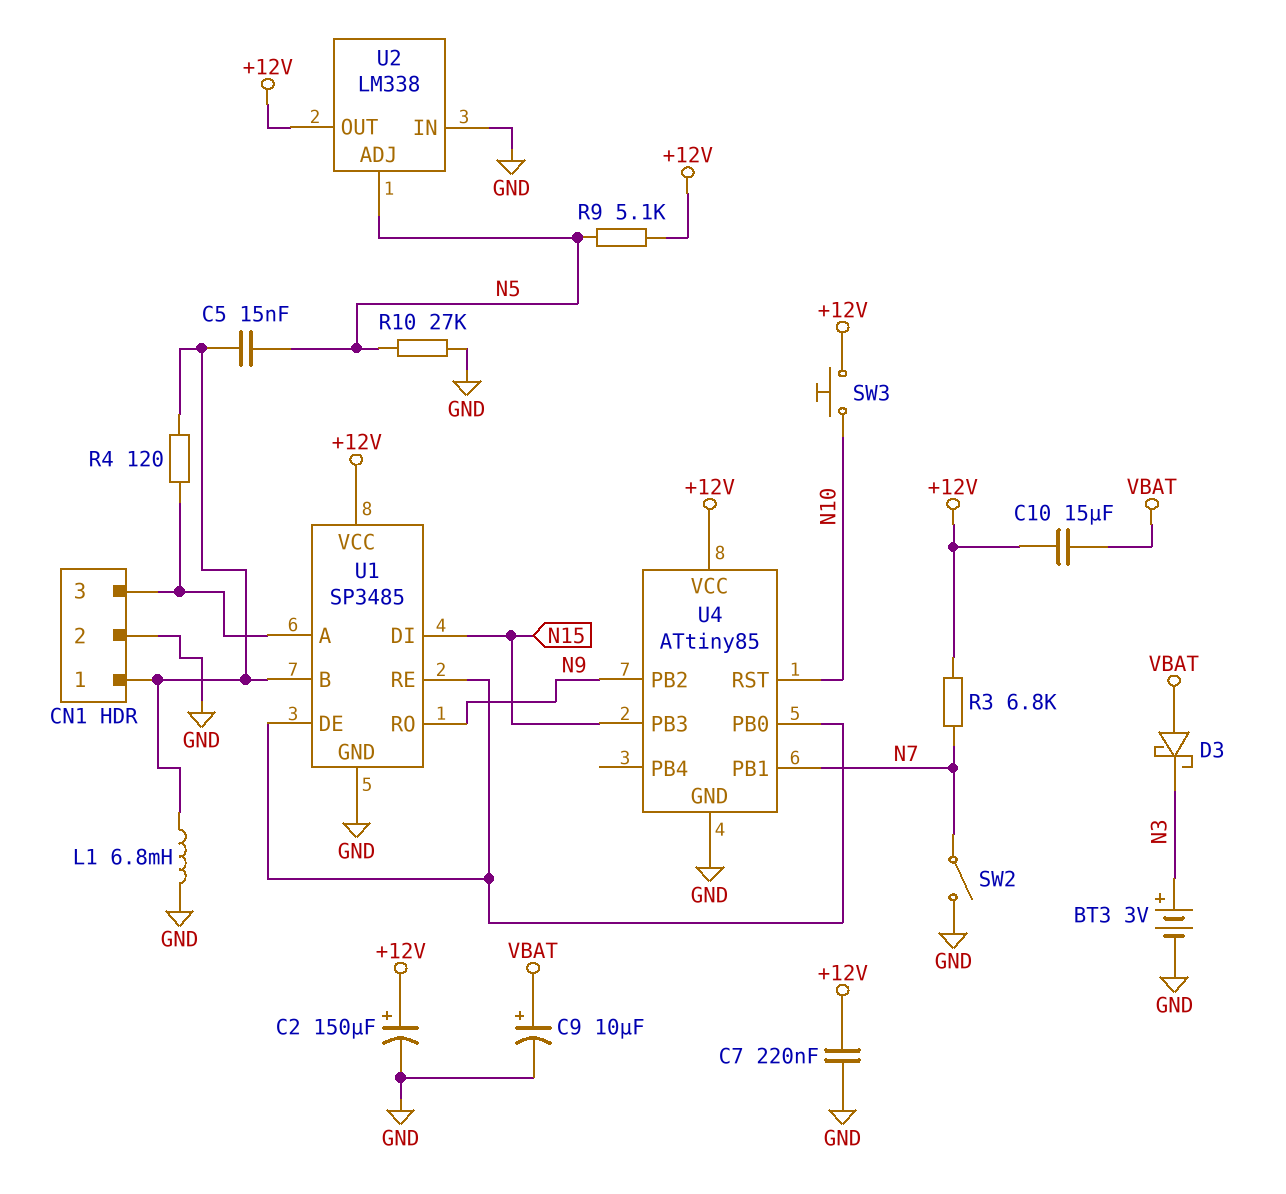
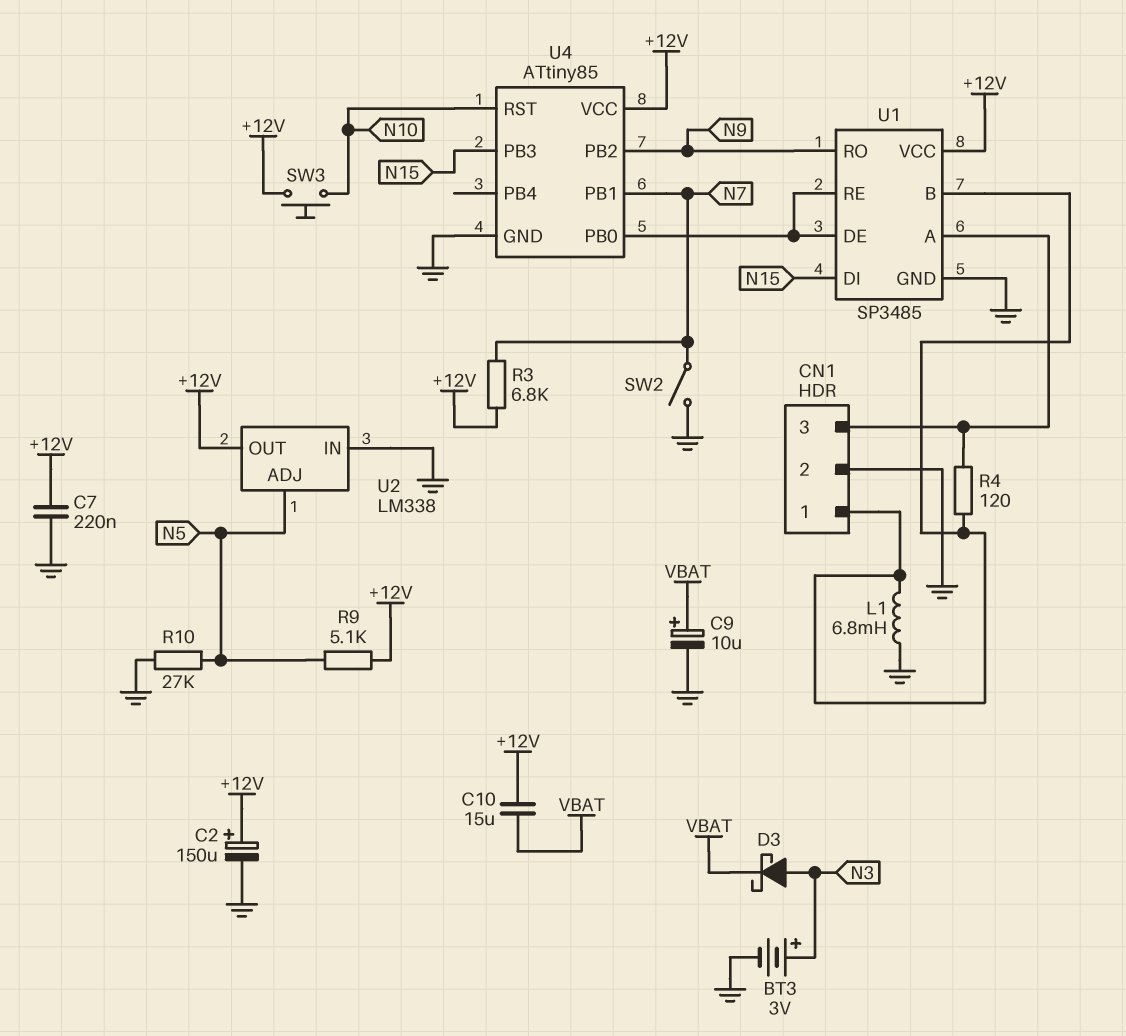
C5: 15nF (CN1/1, N5) -> none
D3: schottky (A VBAT, K N3) -> schottky (A N3, K VBAT)

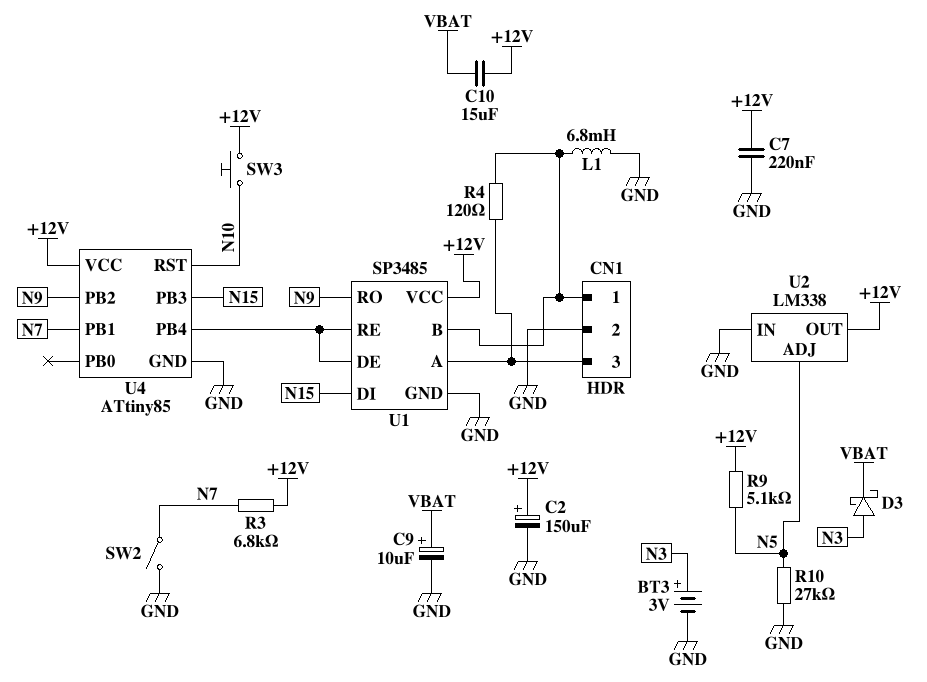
U4 pin PB0: U1/DE -> none
U4 pin PB4: none -> U1/DE

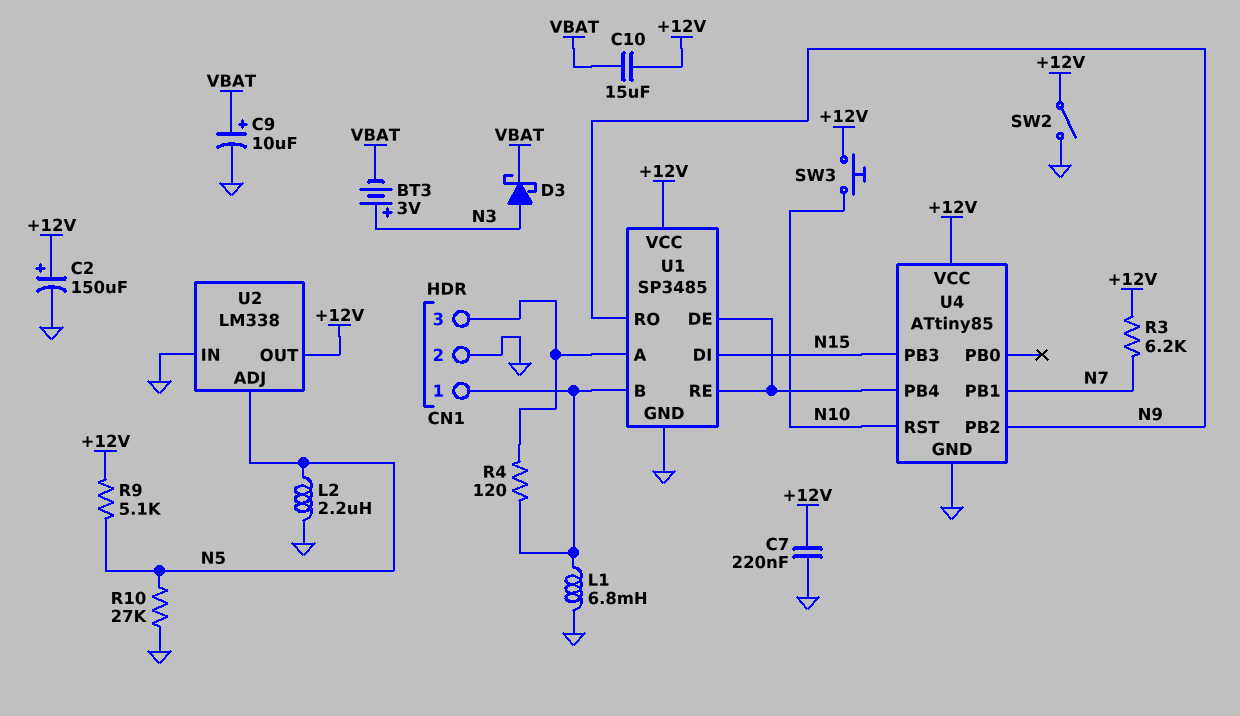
BT3: 3V (plus N3, minus GND) -> 3V (plus N3, minus VBAT)
L2: none -> 2.2uH (GND, N5)
R3: 6.8k (+12V, N7) -> 6.2k (+12V, N7)
SW2: switch (GND, N7) -> switch (+12V, GND)

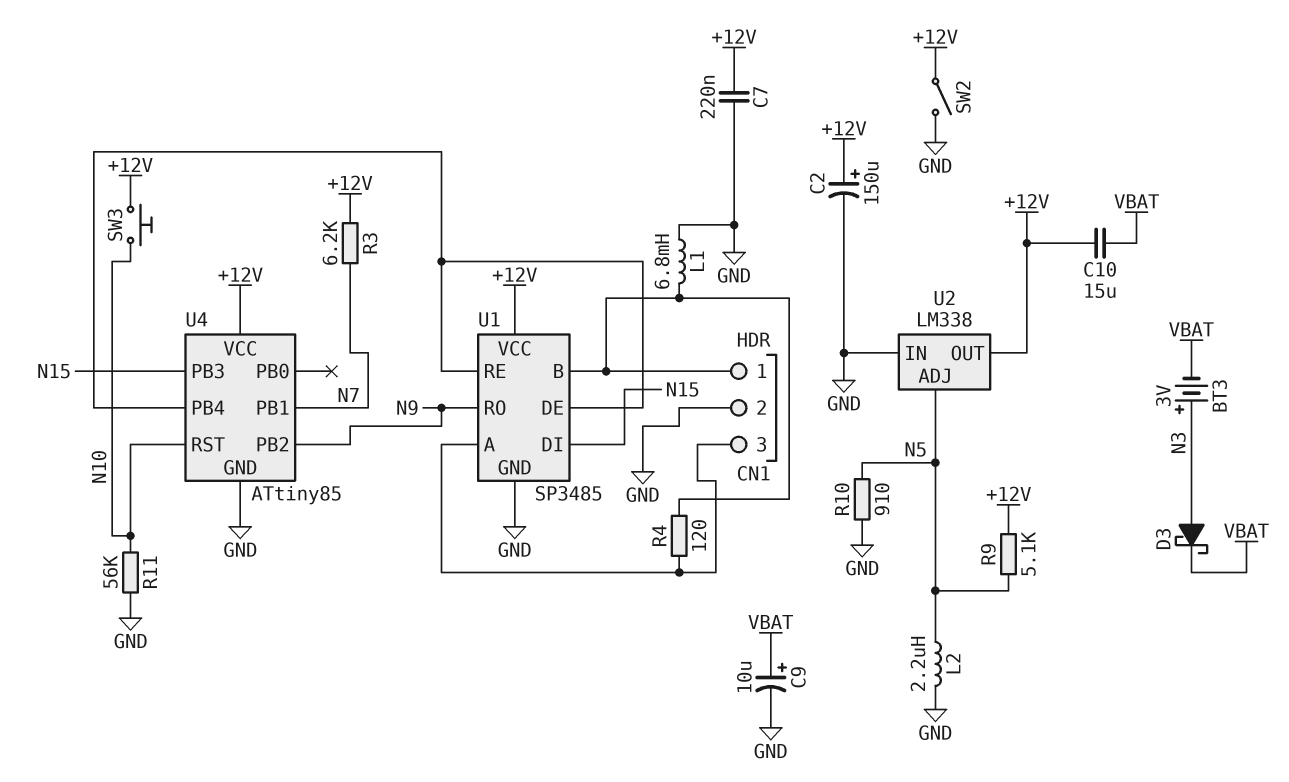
R10: 27k (GND, N5) -> 910 (GND, N5)
R11: none -> 56k (GND, N10)

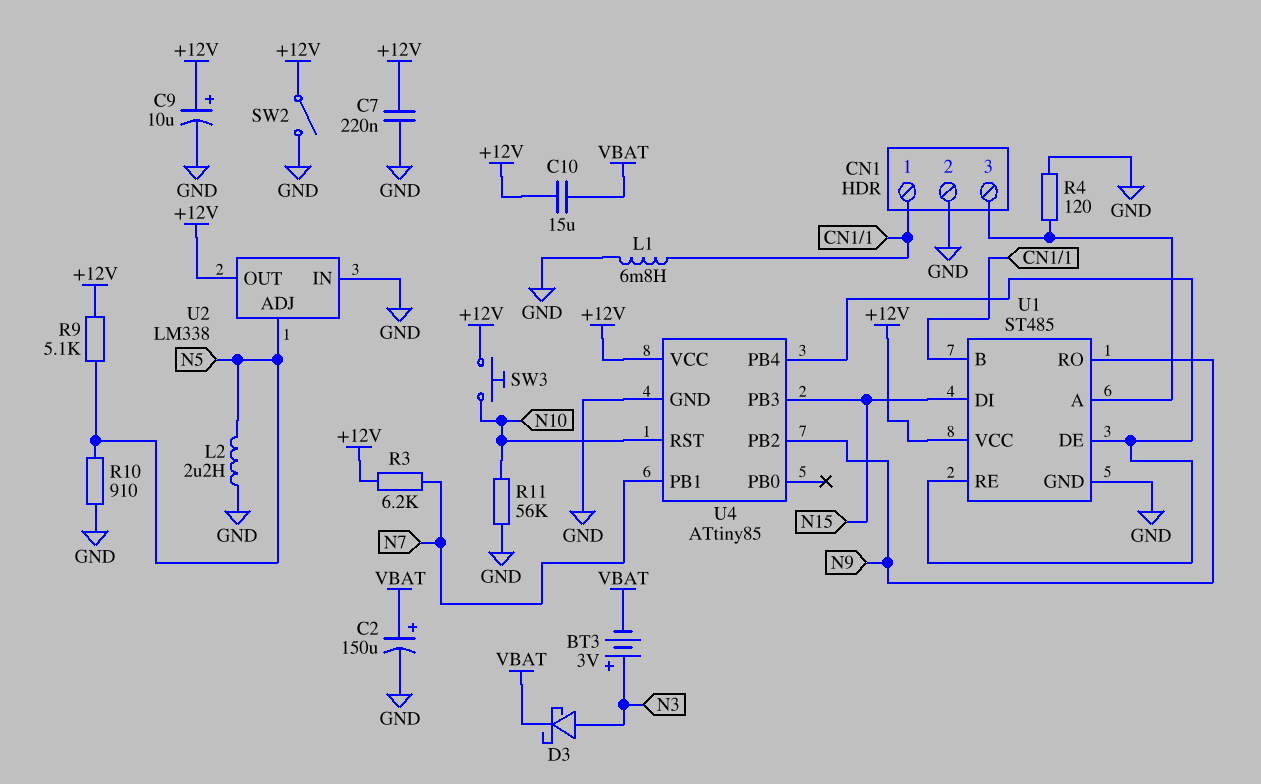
C2: 150uF (plus +12V, minus GND) -> 150uF (plus VBAT, minus GND)
C9: 10uF (plus VBAT, minus GND) -> 10uF (plus +12V, minus GND)
R4: 120 (CN1/1, CN1/3) -> 120 (CN1/3, GND)
U1: SP3485 -> ST485

